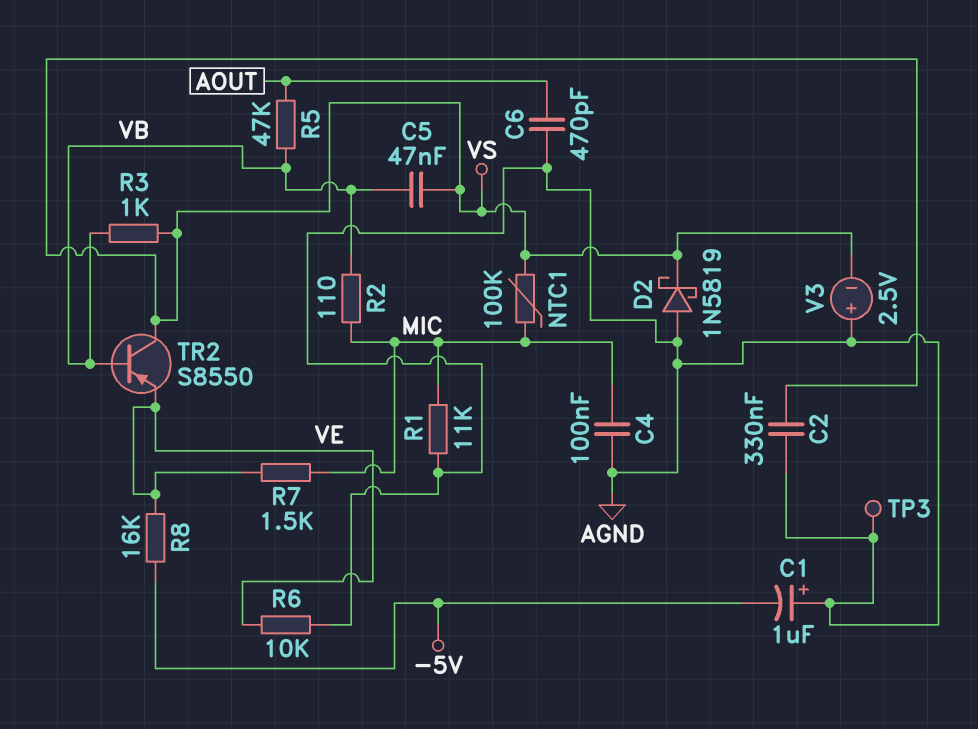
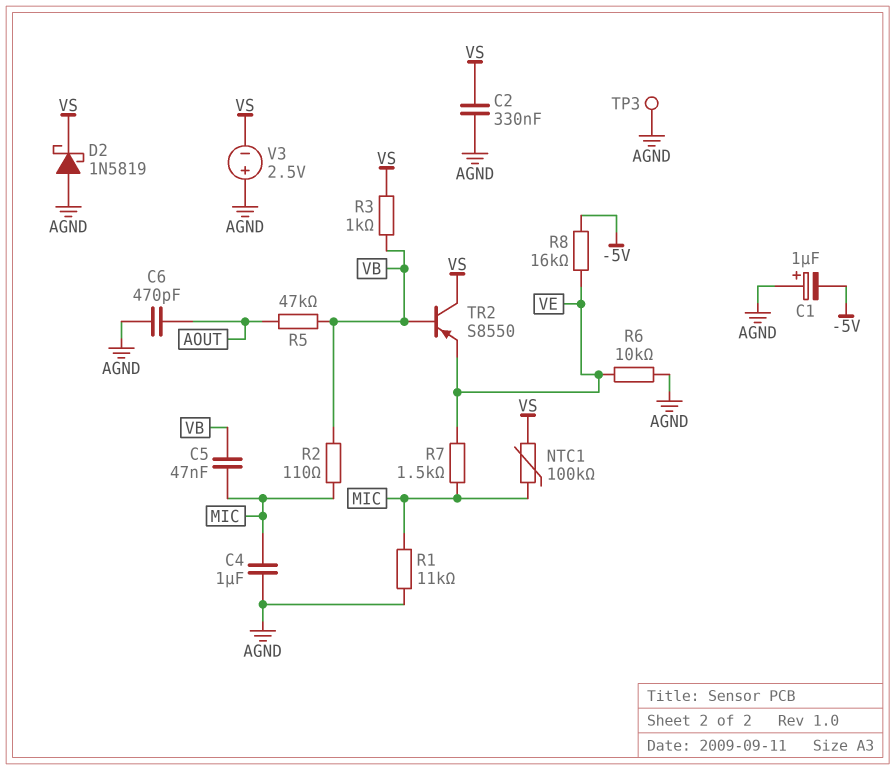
C4: 100nF (AGND, MIC) -> 1uF (AGND, MIC)
C5: 47nF (VB, VS) -> 47nF (MIC, VB)

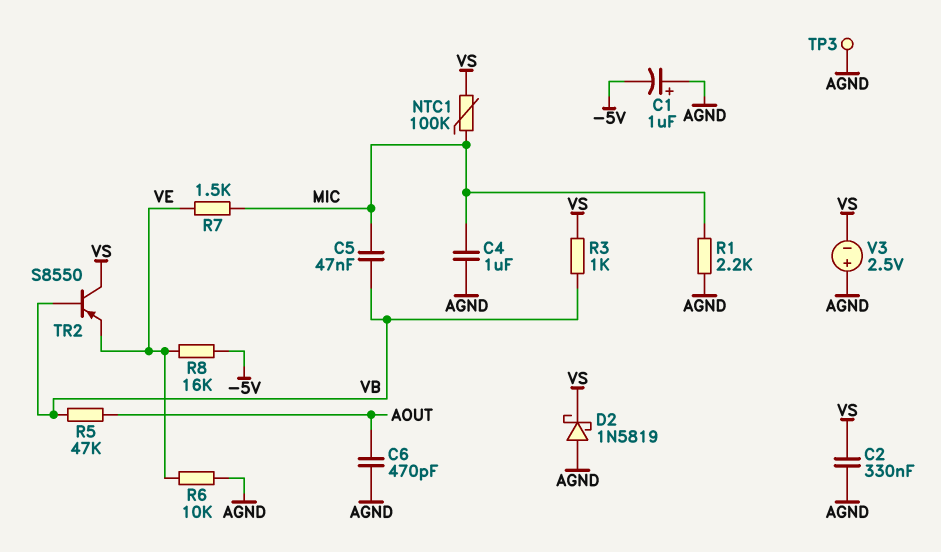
R1: 11k (AGND, MIC) -> 2.2k (AGND, MIC)
R2: 110 (MIC, VB) -> none

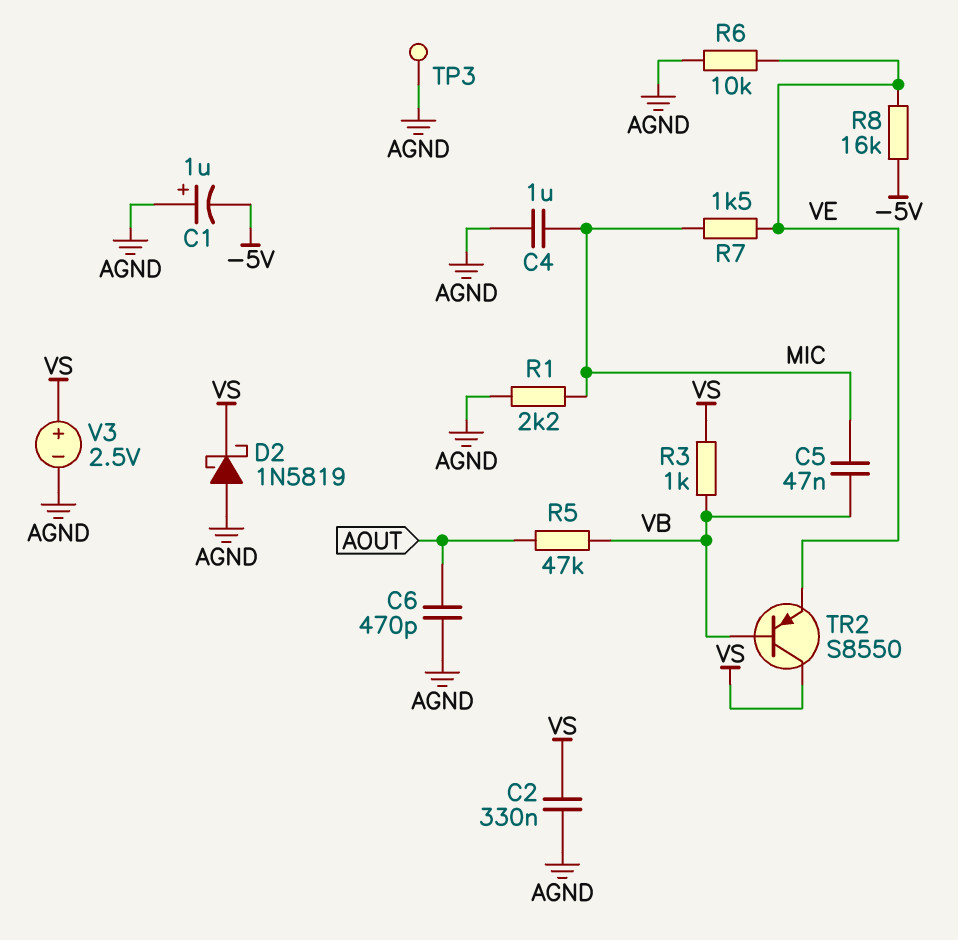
NTC1: 100k (MIC, VS) -> none
V3: 2.5V (plus AGND, minus VS) -> 2.5V (plus VS, minus AGND)

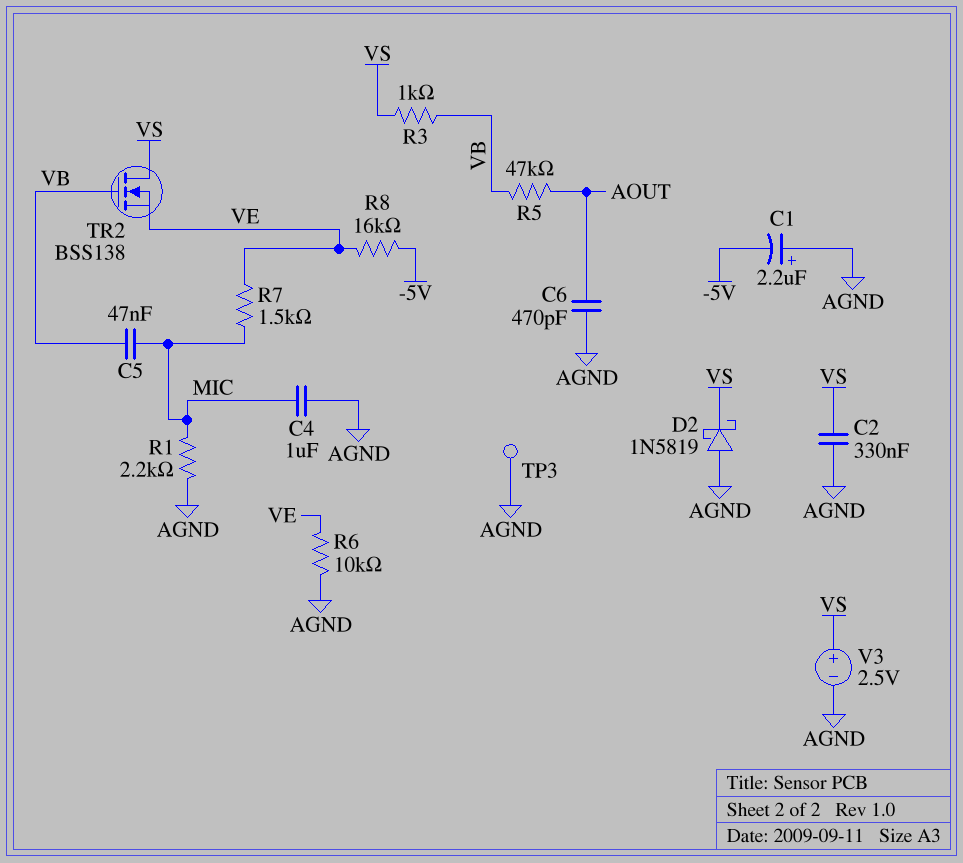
C1: 1uF (plus AGND, minus -5V) -> 2.2uF (plus AGND, minus -5V)
TR2: PNP S8550 (B VB, C VS, E VE) -> NMOS BSS138 (G VB, D VS, S VE)

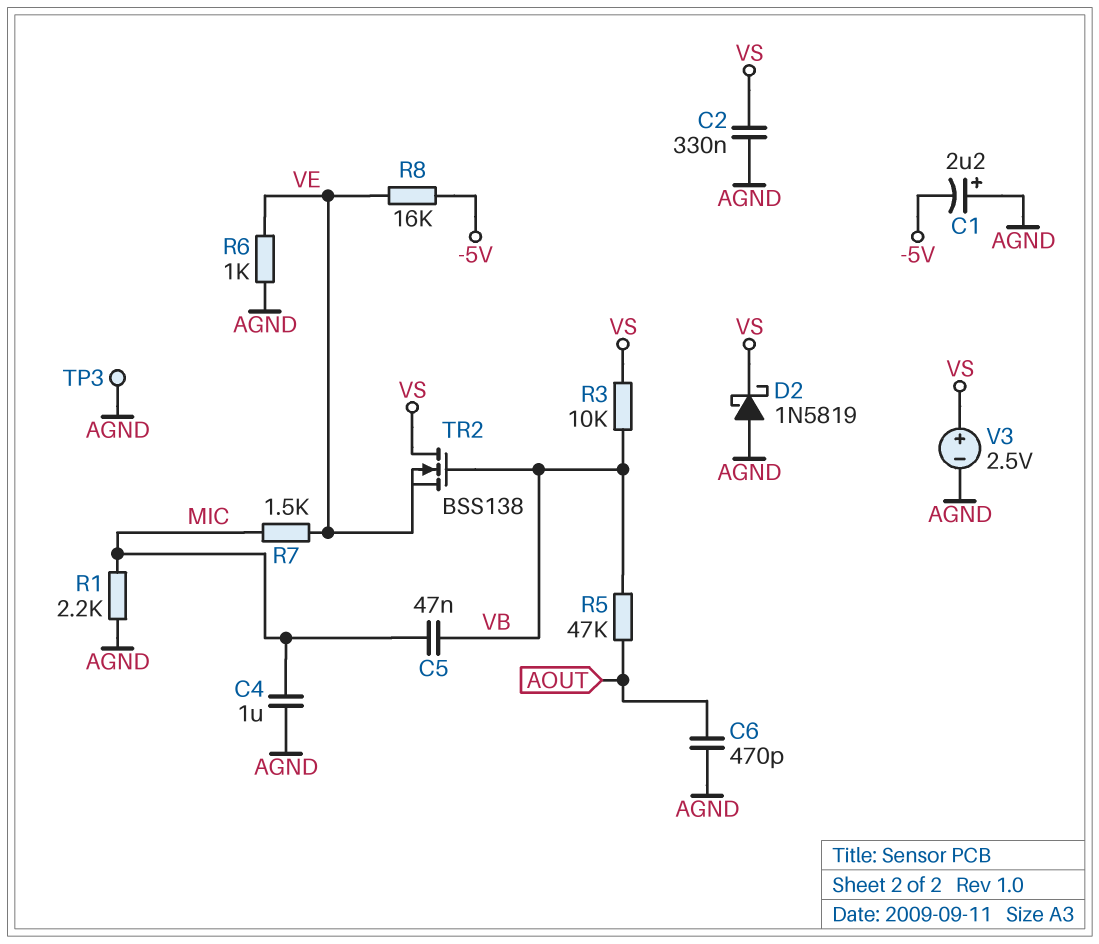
R3: 1k (VB, VS) -> 10k (VB, VS)
R6: 10k (AGND, VE) -> 1k (AGND, VE)

